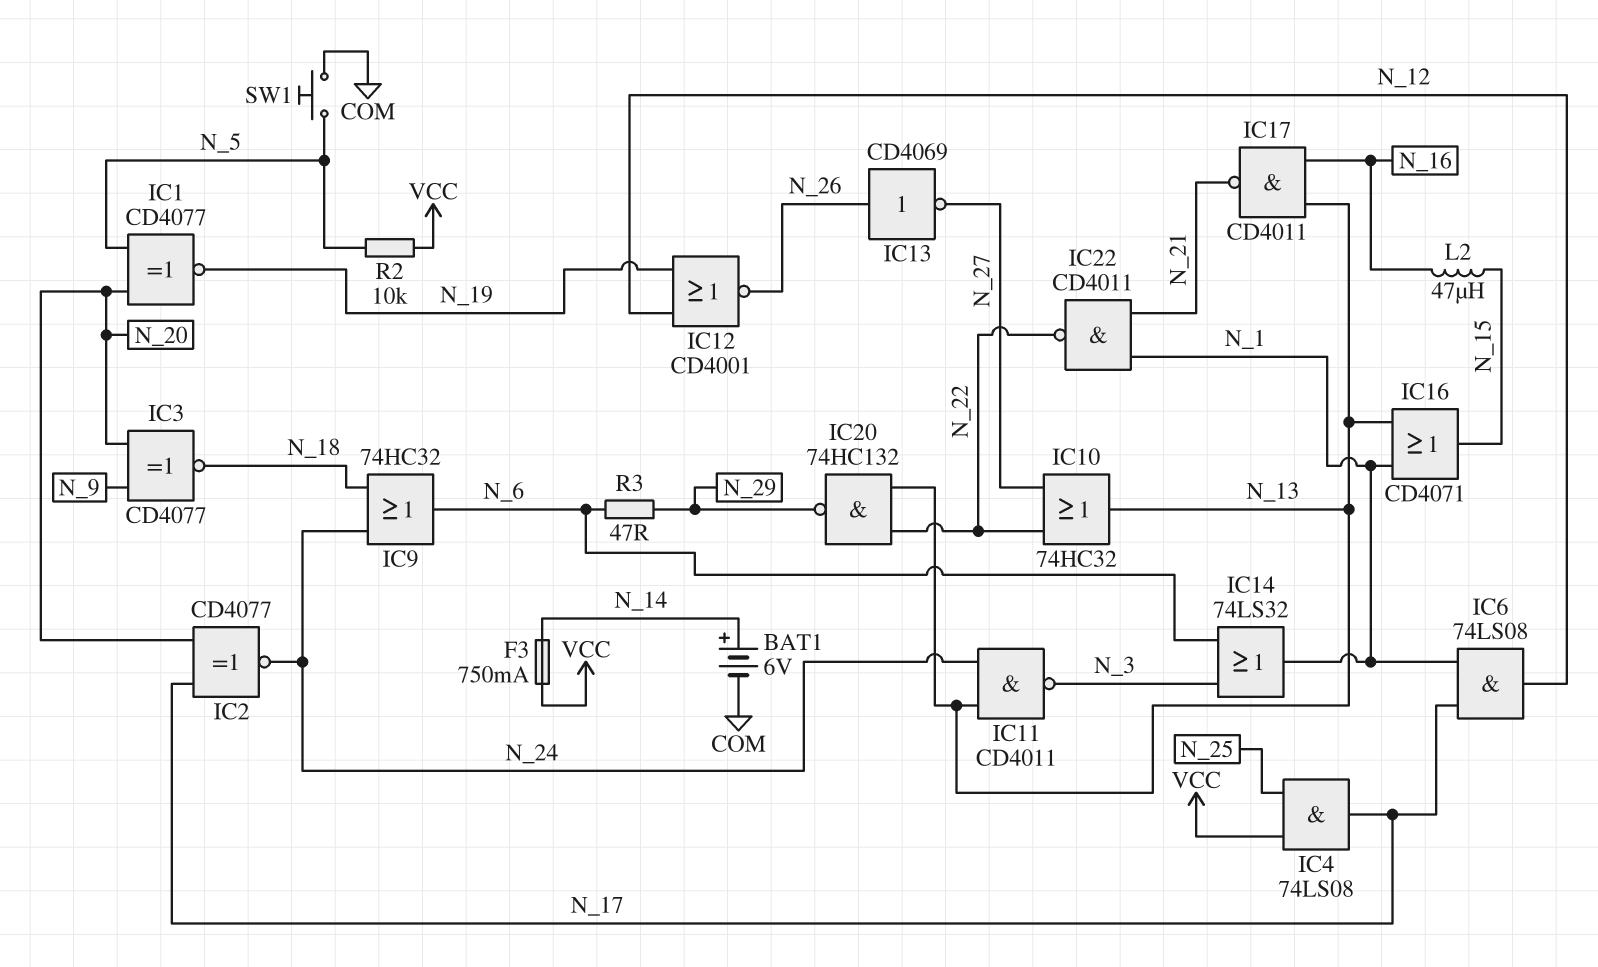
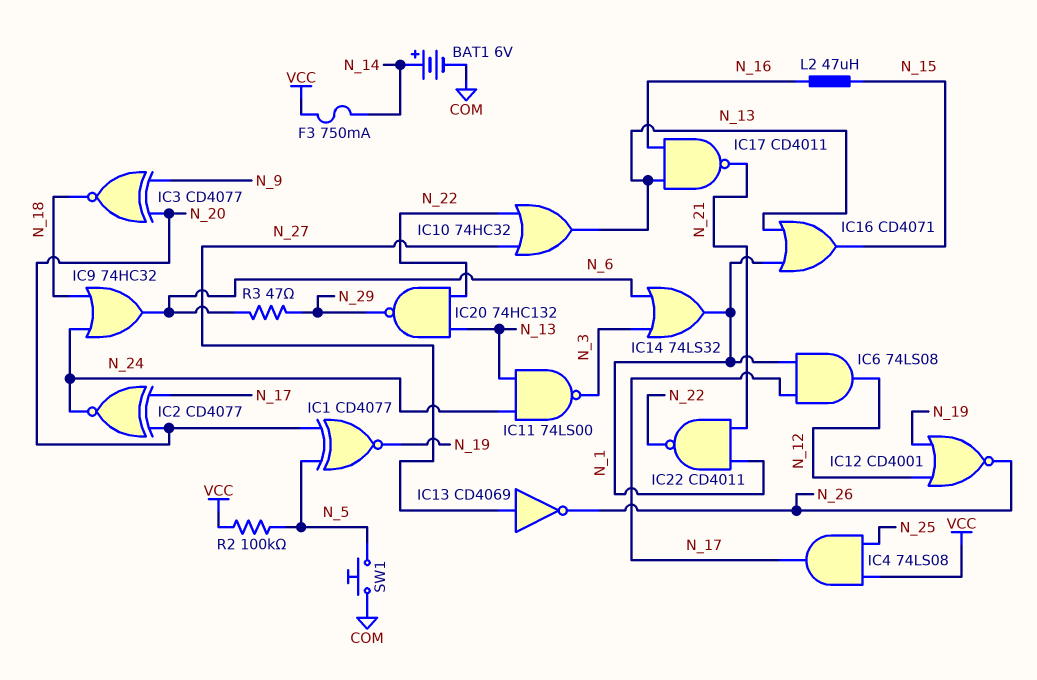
IC11: NAND CD4011 (in N_13, in N_24, out N_3) -> NAND 74LS00 (in N_13, in N_24, out N_3)
IC13: NOT CD4069 (in N_26, out N_27) -> NOT CD4069 (in N_27, out N_26)
R2: 10k (N_5, VCC) -> 100k (N_5, VCC)

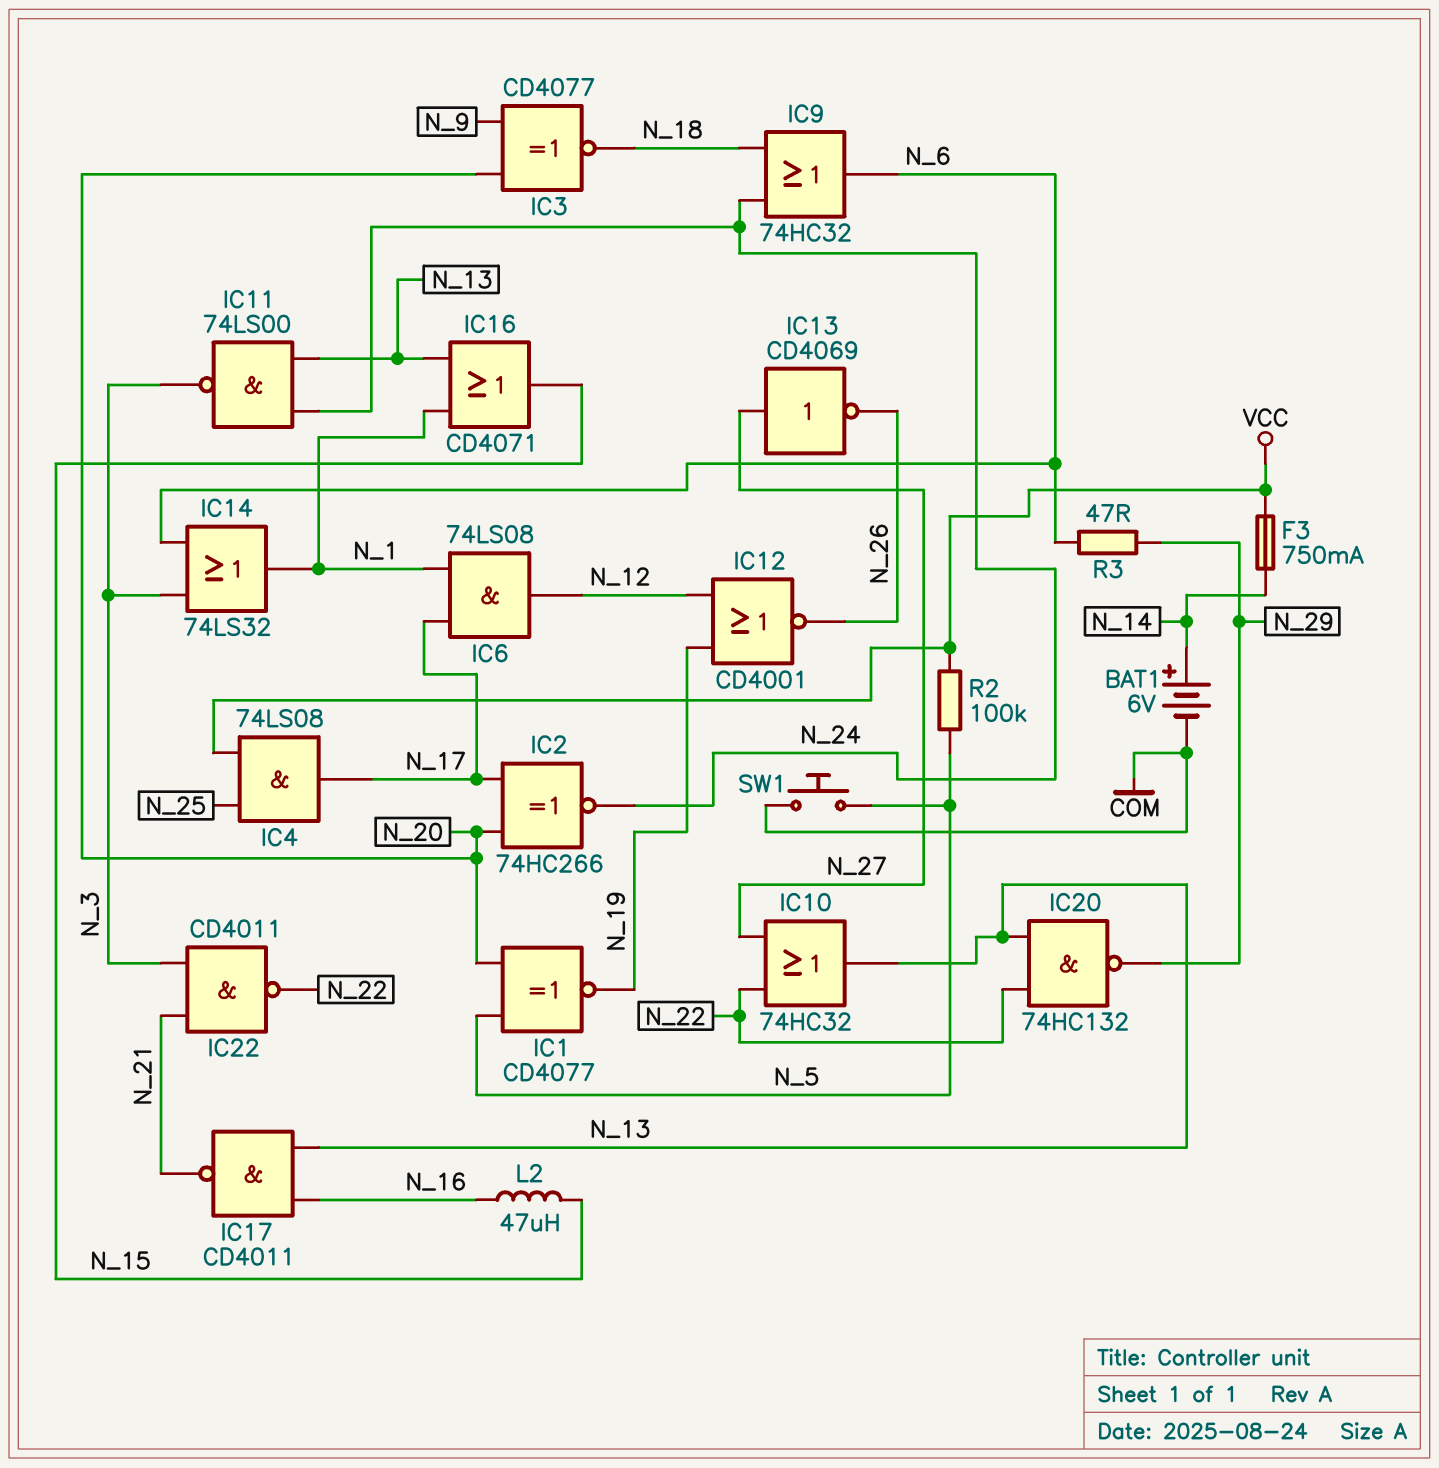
IC2: XNOR CD4077 (in N_17, in N_20, out N_24) -> XNOR 74HC266 (in N_17, in N_20, out N_24)
IC22: NAND CD4011 (in N_1, in N_21, out N_22) -> NAND CD4011 (in N_3, in N_21, out N_22)

